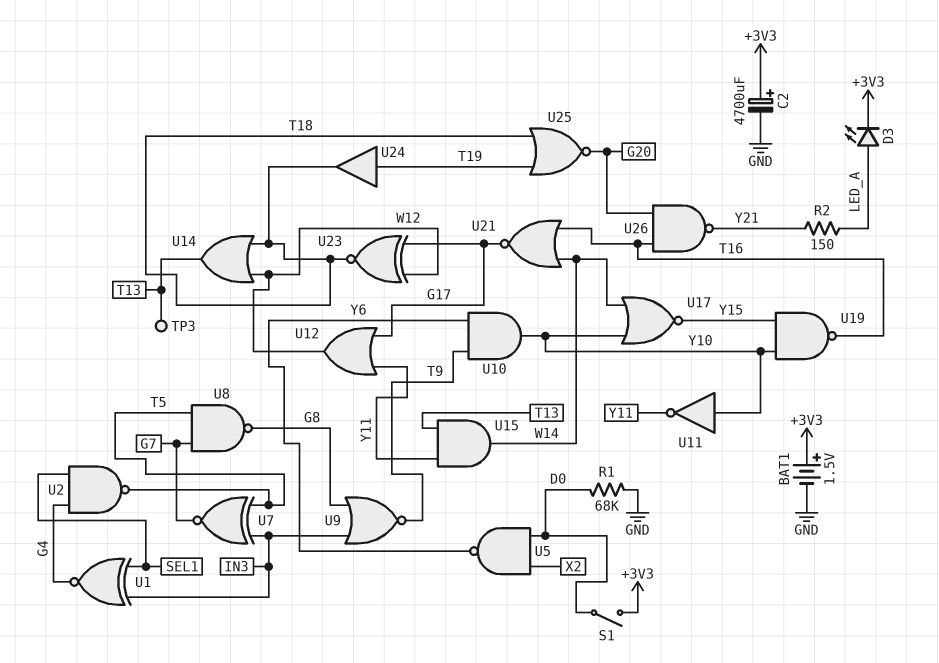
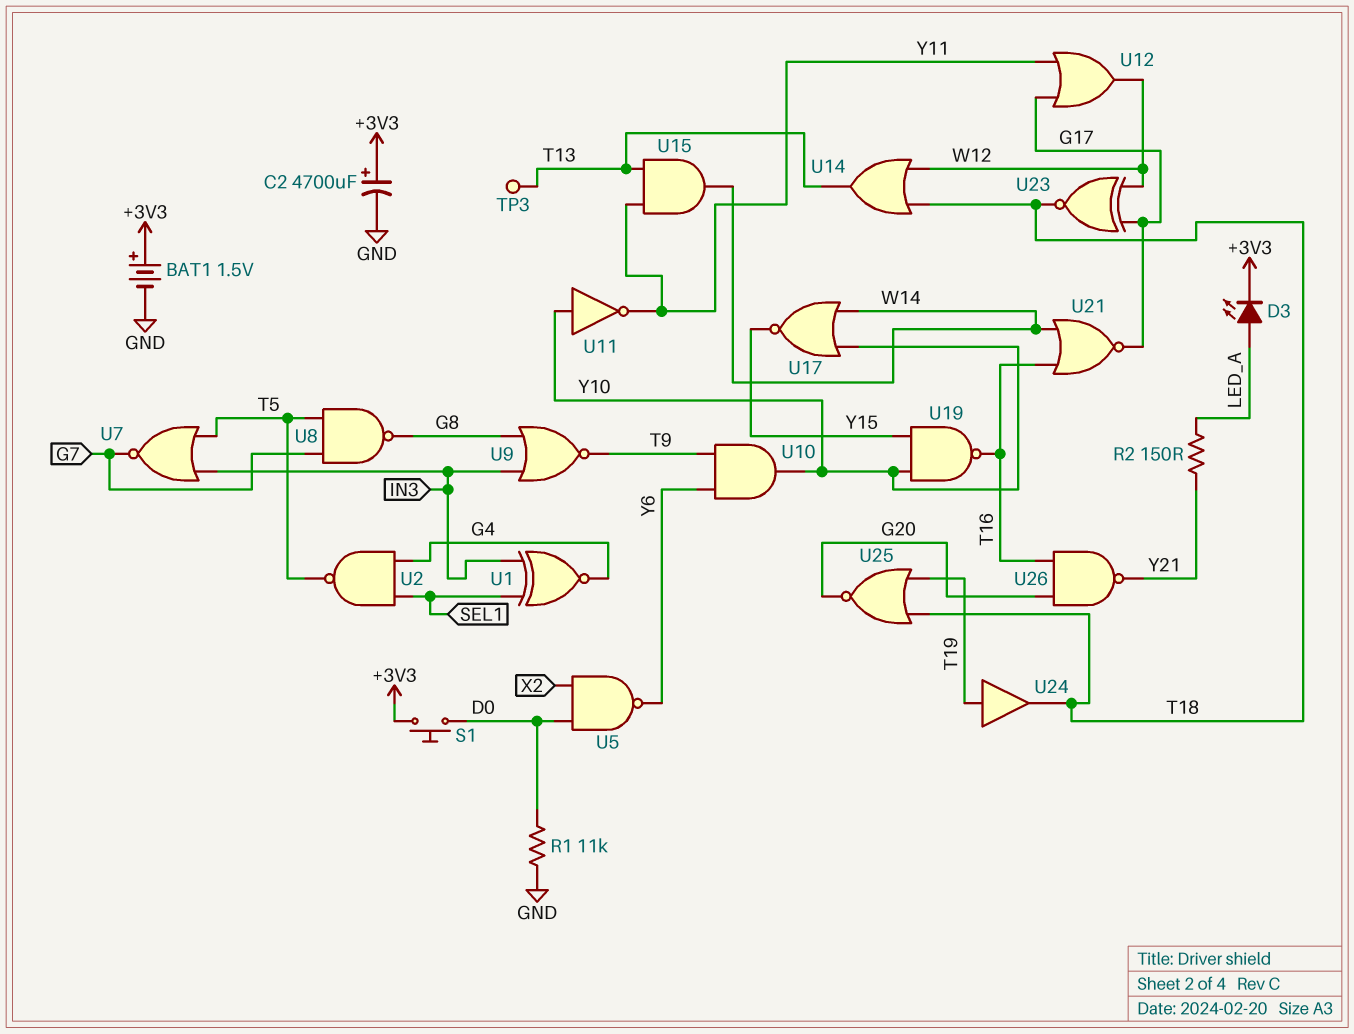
R1: 68k (D0, GND) -> 11k (D0, GND)
S1: switch (+3V3, D0) -> button (+3V3, D0)
U7: XNOR (in IN3, in T5, out G7) -> NOR (in IN3, in T5, out G7)

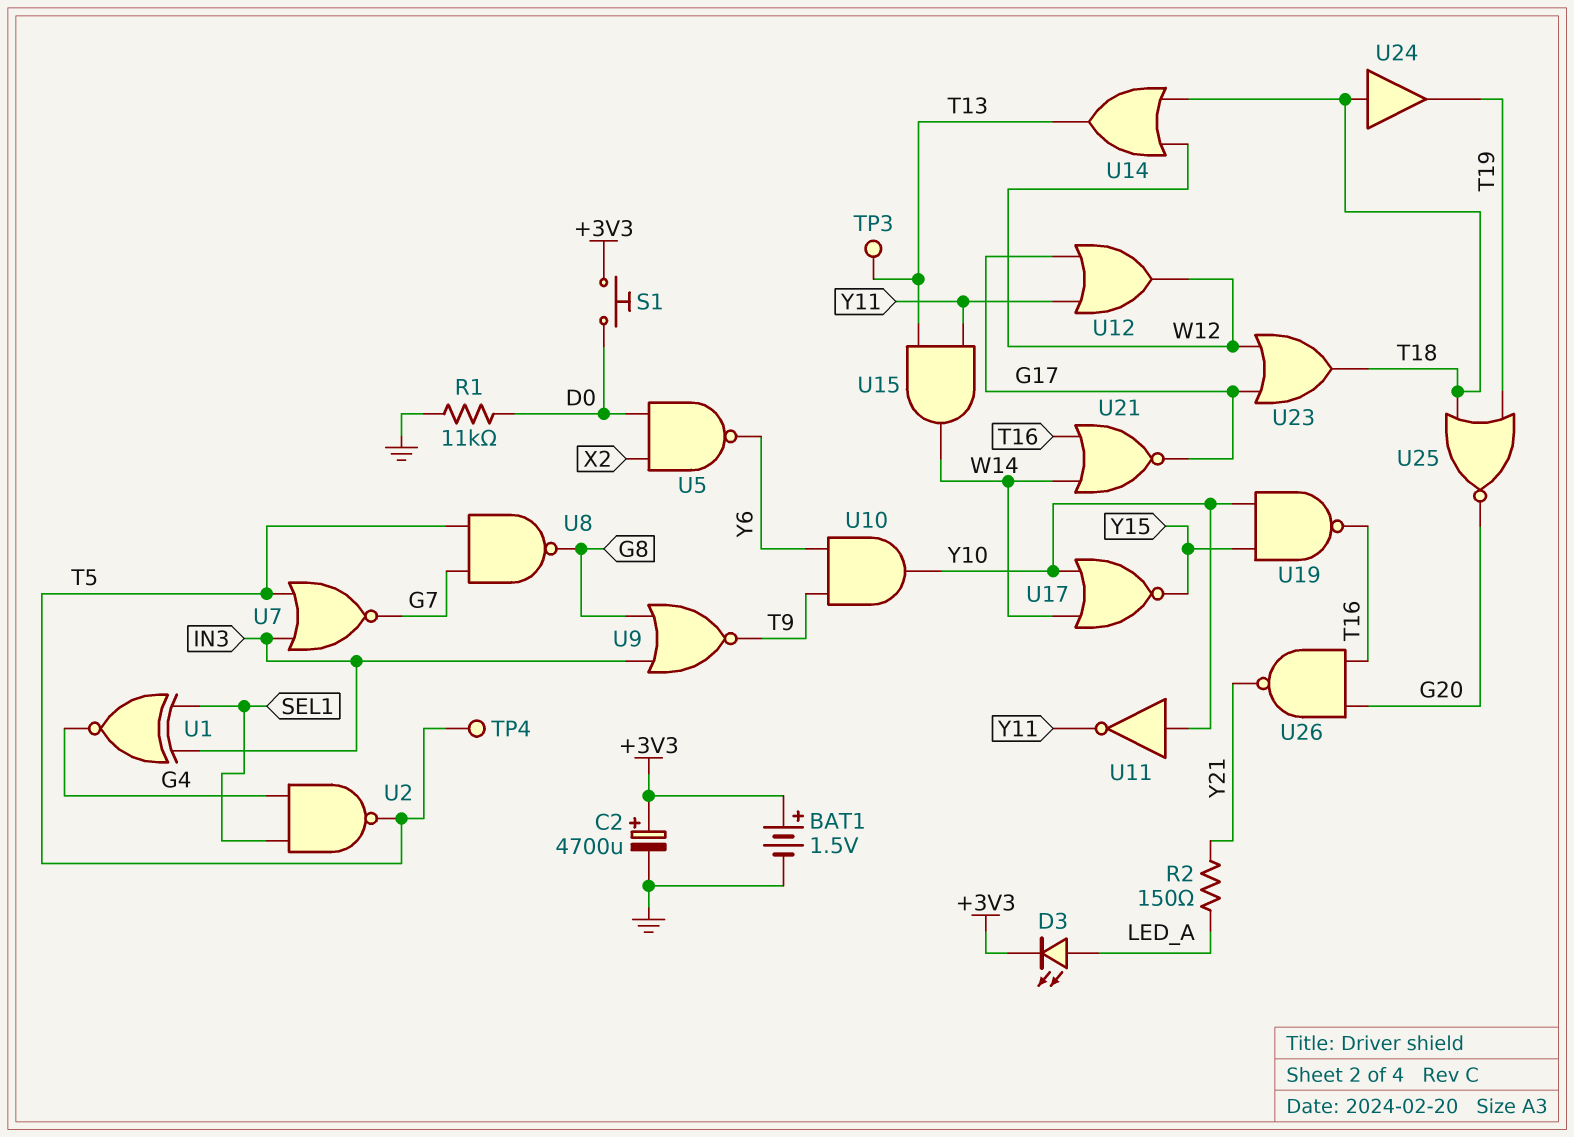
TP4: none -> test point (T5)
U23: XNOR (in G17, in W12, out T18) -> OR (in G17, in W12, out T18)
U24: buffer (in T19, out T18) -> buffer (in T18, out T19)

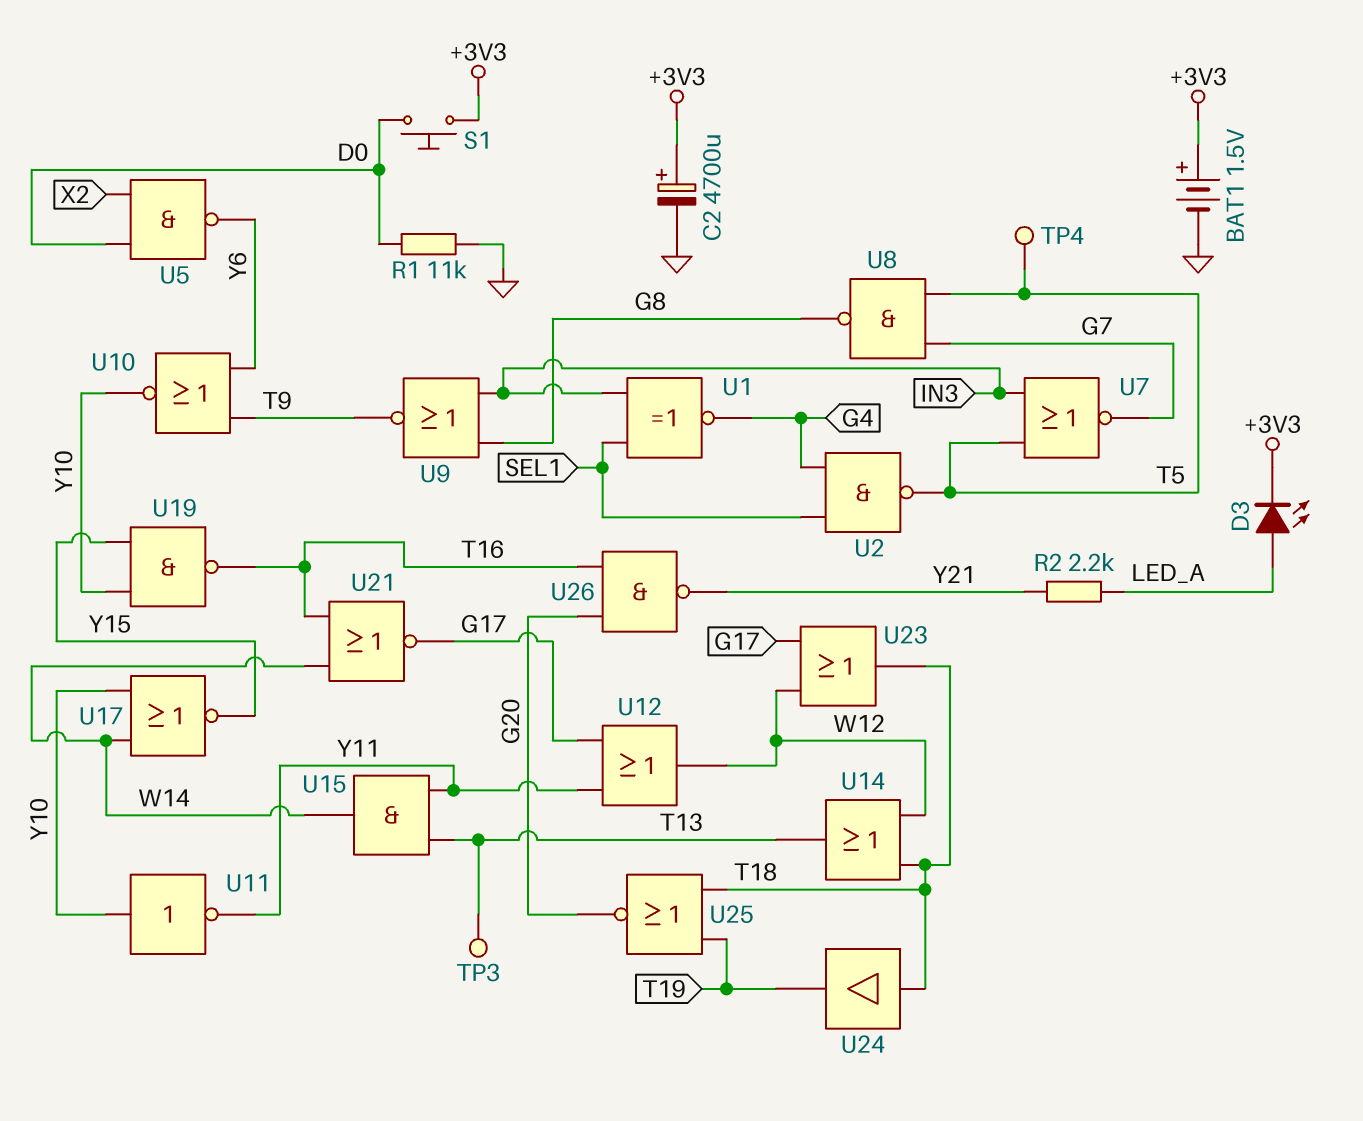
R2: 150 (LED_A, Y21) -> 2.2k (LED_A, Y21)
U10: AND (in T9, in Y6, out Y10) -> NOR (in T9, in Y6, out Y10)

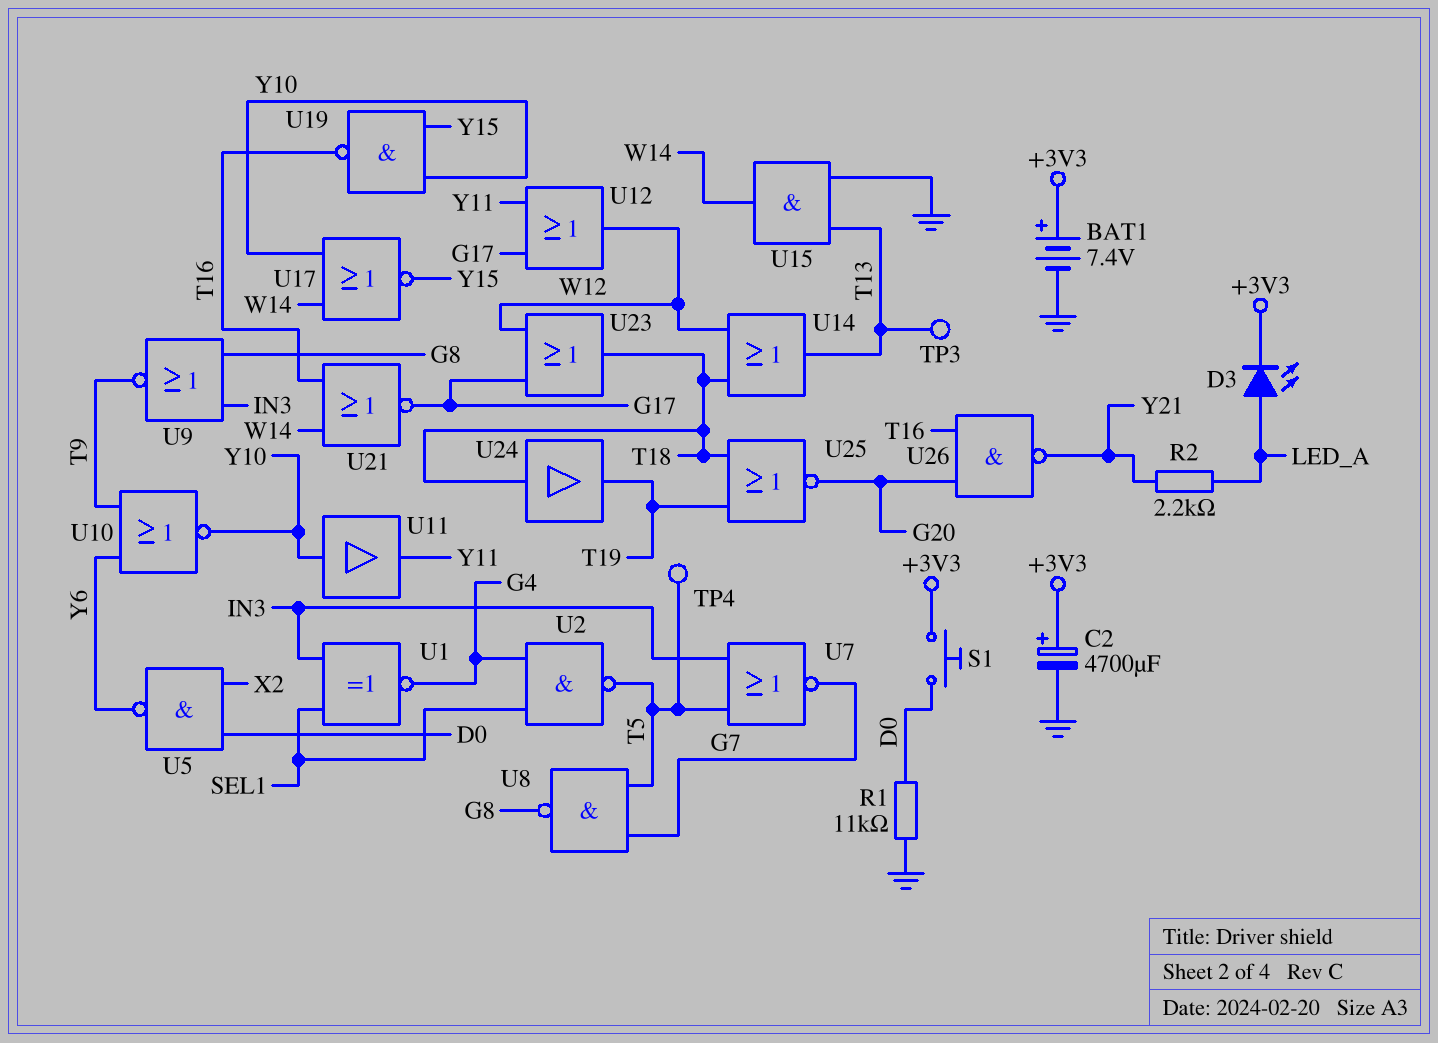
BAT1: 1.5V (plus +3V3, minus GND) -> 7.4V (plus +3V3, minus GND)
U11: NOT (in Y10, out Y11) -> buffer (in Y10, out Y11)
U15: AND (in T13, in Y11, out W14) -> AND (in GND, in T13, out W14)

